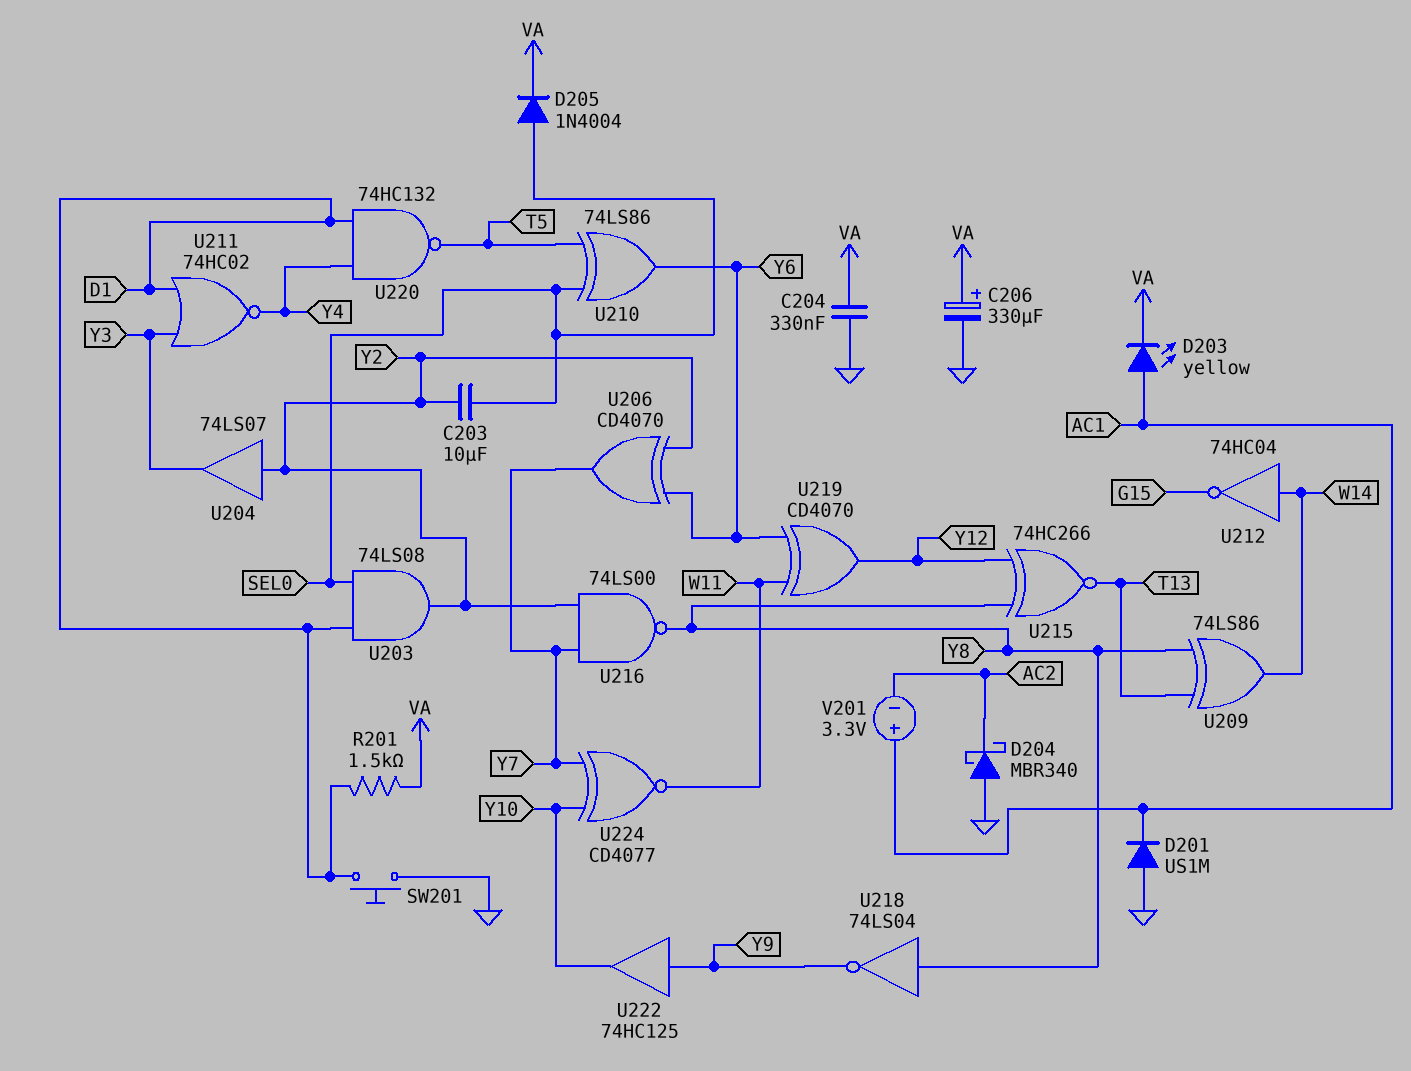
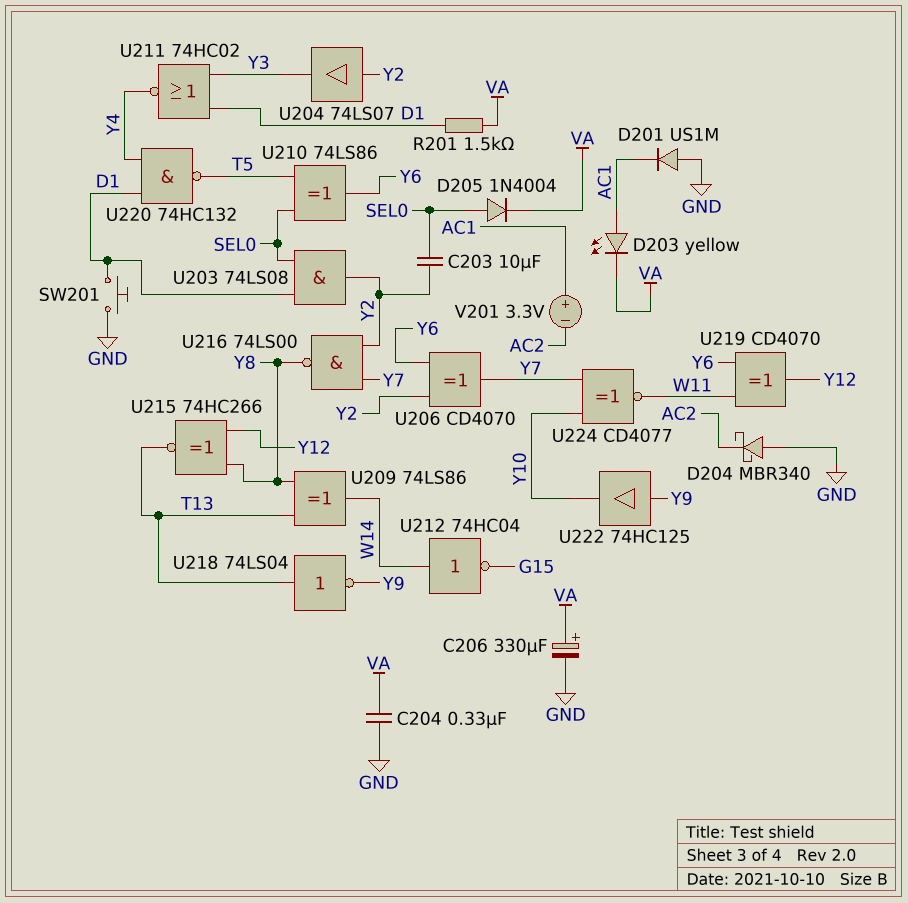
U218: NOT 74LS04 (in Y8, out Y9) -> NOT 74LS04 (in T13, out Y9)

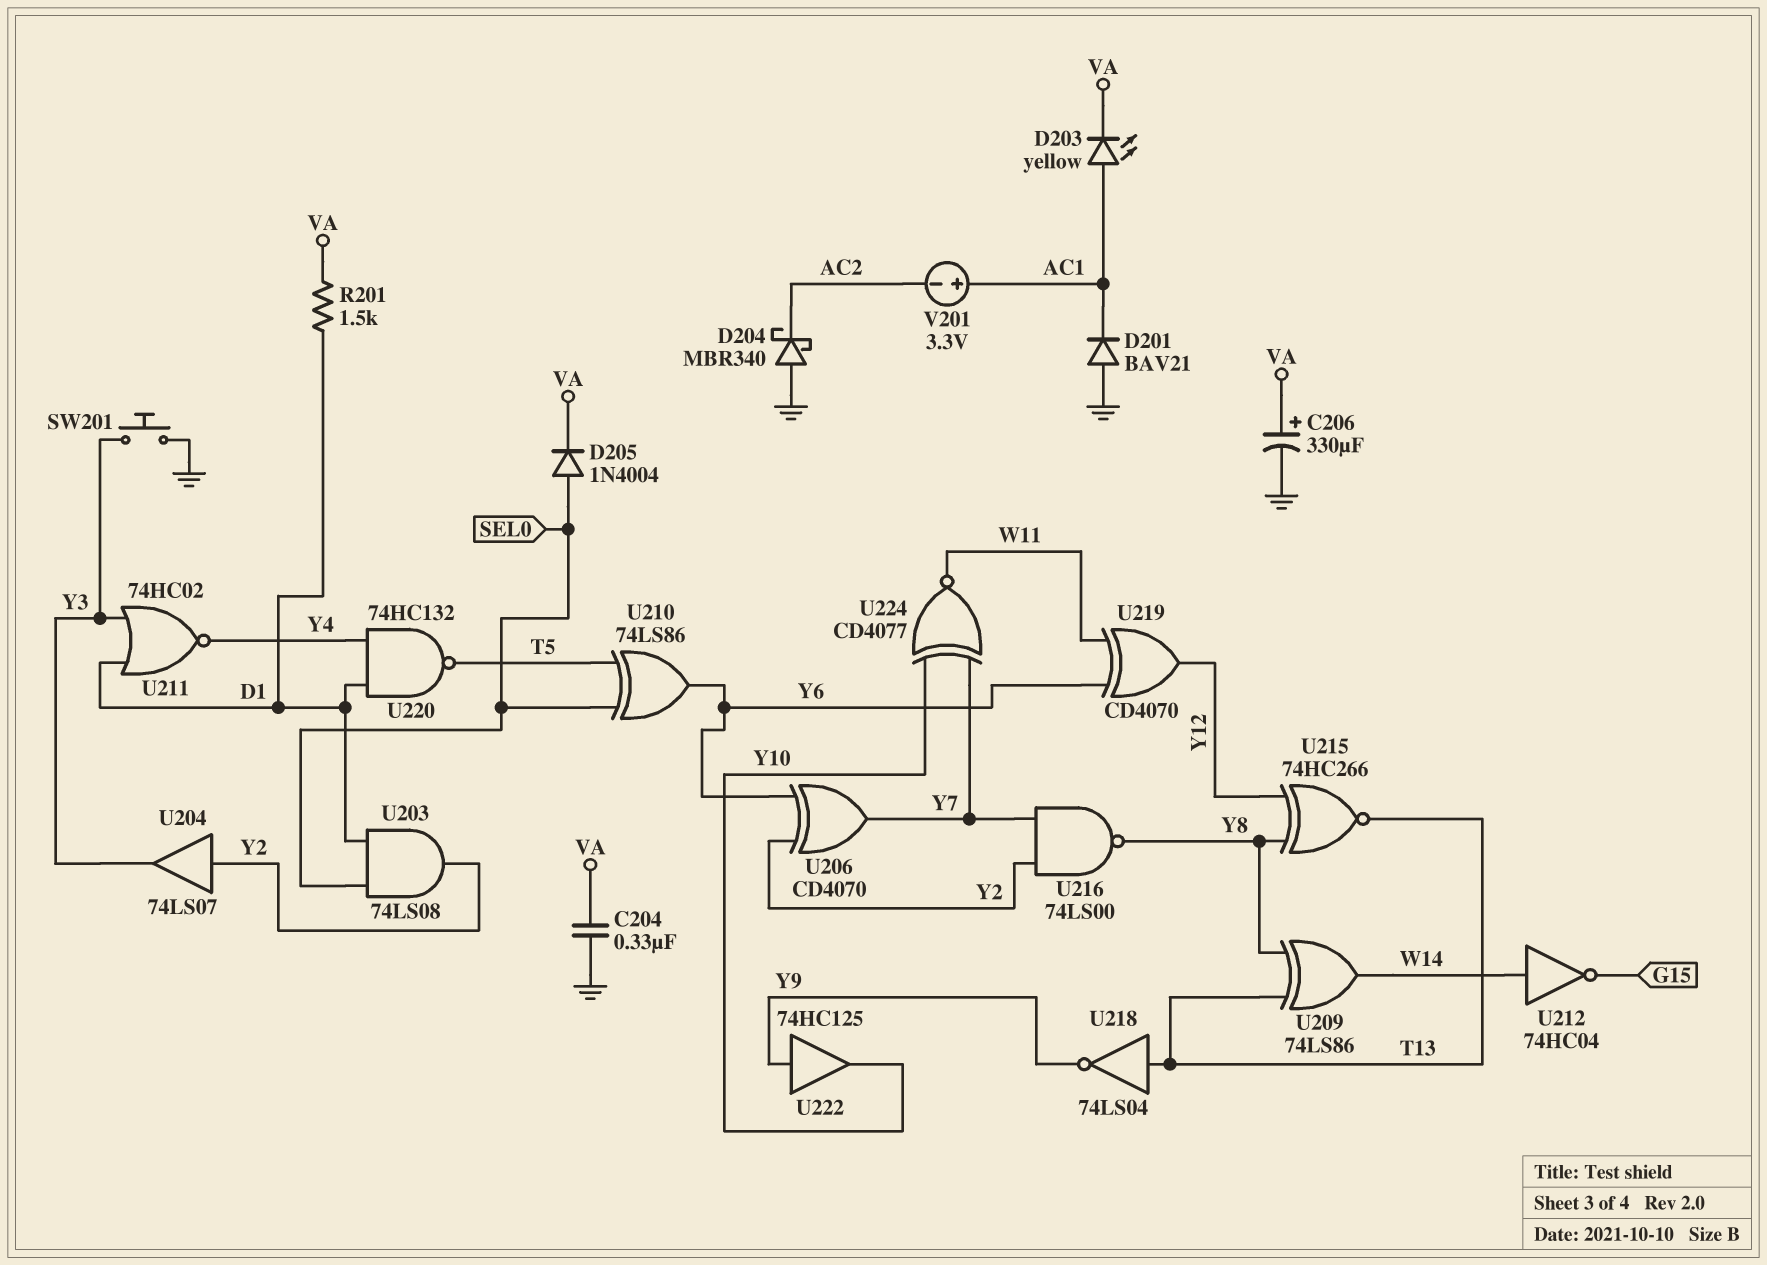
C203: 10uF (SEL0, Y2) -> none
D201: diode US1M (A GND, K AC1) -> diode BAV21 (A GND, K AC1)
SW201: button (D1, GND) -> button (GND, Y3)

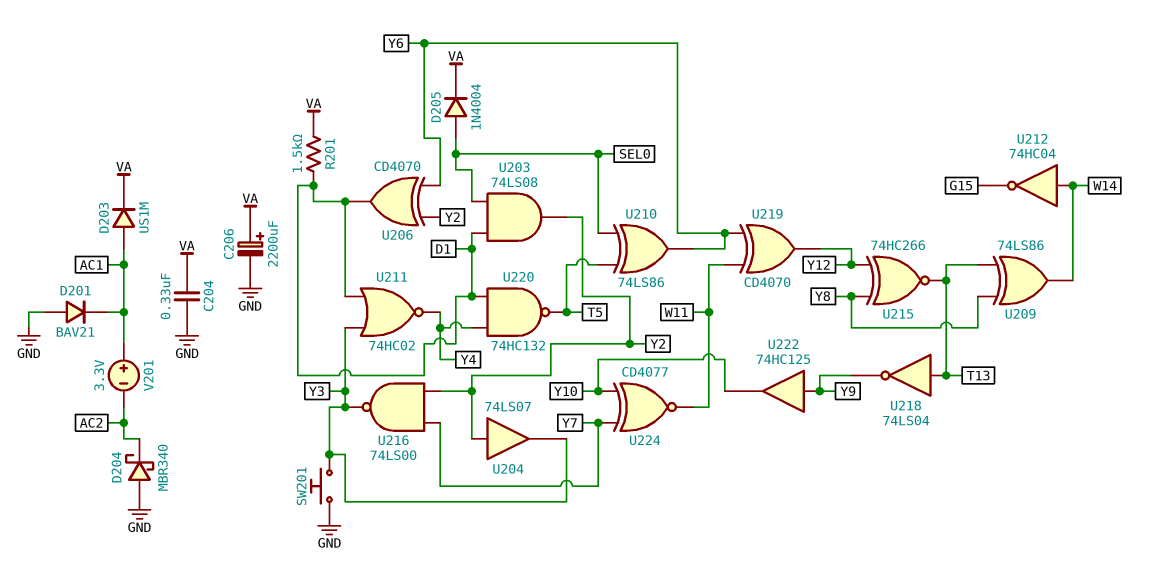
C206: 330uF (plus VA, minus GND) -> 2200uF (plus VA, minus GND)
D203: LED yellow (A AC1, K VA) -> diode US1M (A AC1, K VA)
U206: XOR CD4070 (in Y2, in Y6, out Y7) -> XOR CD4070 (in Y2, in Y6, out D1)
U216: NAND 74LS00 (in Y2, in Y7, out Y8) -> NAND 74LS00 (in Y2, in Y7, out Y3)

